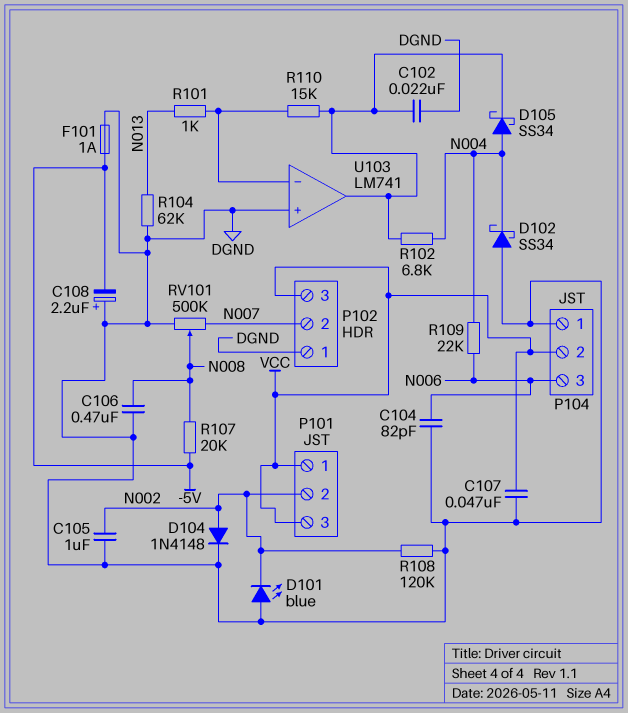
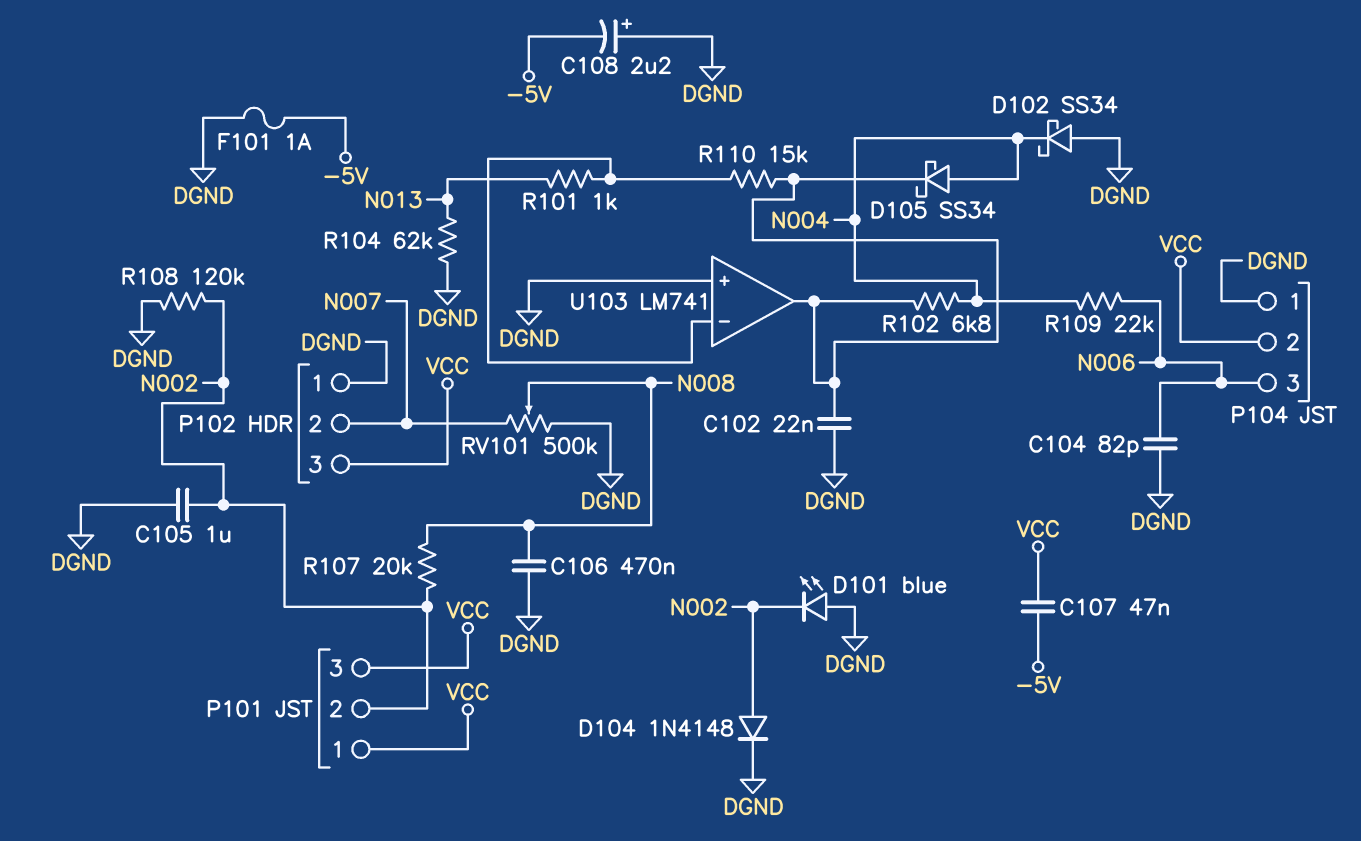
C107: 47nF (DGND, VCC) -> 47nF (-5V, VCC)
R107: 20k (-5V, N008) -> 20k (N002, N008)

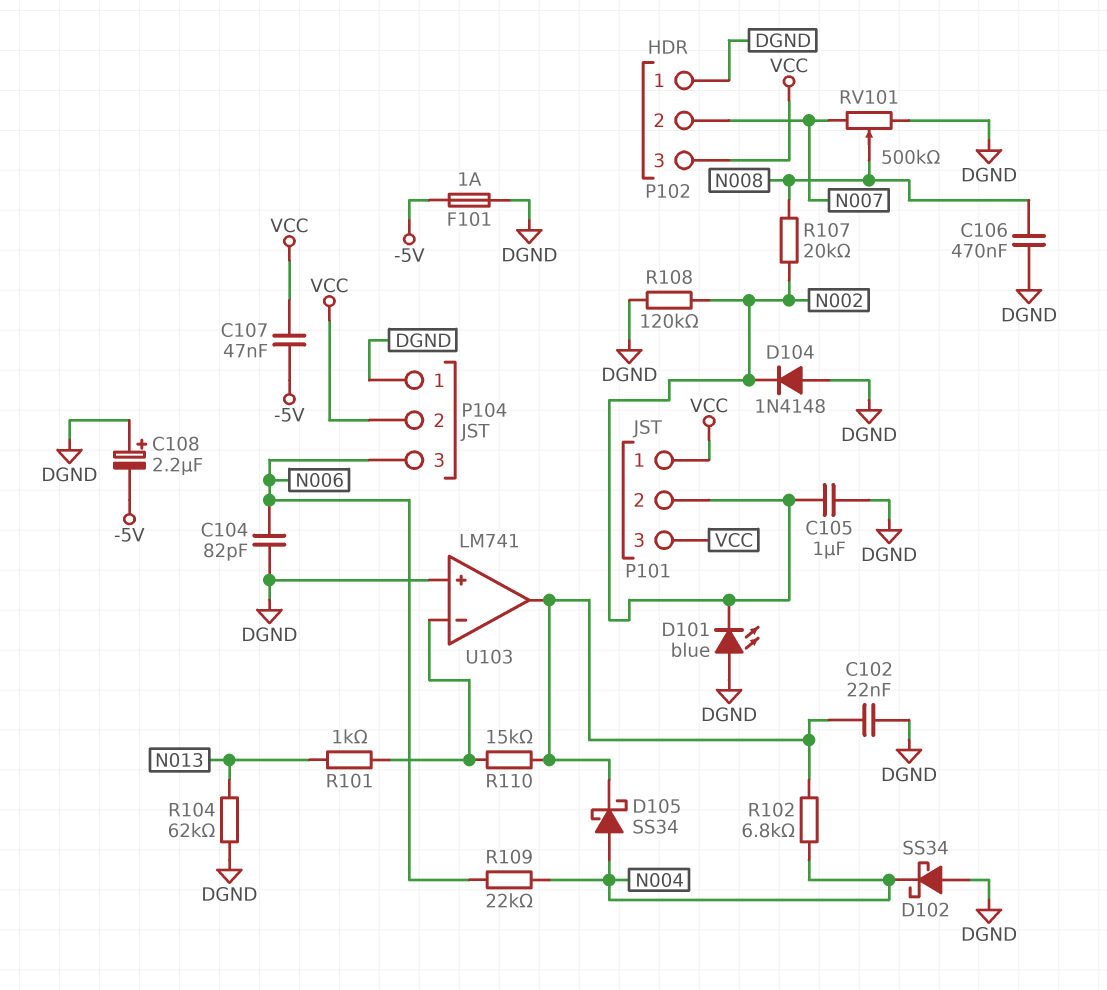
D104: diode 1N4148 (A N002, K DGND) -> diode 1N4148 (A DGND, K N002)

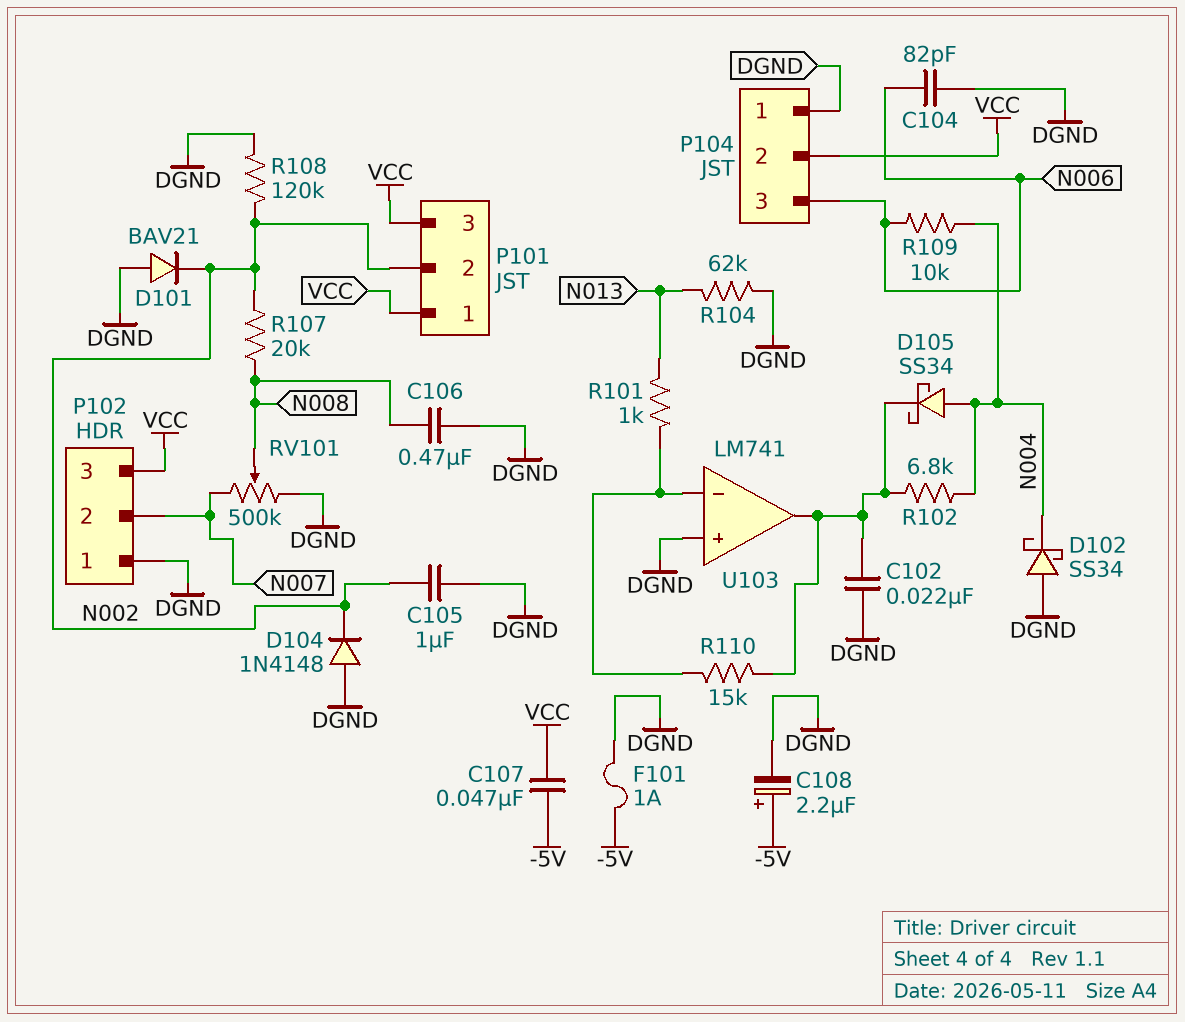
C108: 2.2uF (plus DGND, minus -5V) -> 2.2uF (plus -5V, minus DGND)
D101: LED blue (A DGND, K N002) -> diode BAV21 (A DGND, K N002)
R109: 22k (N004, N006) -> 10k (N004, N006)

